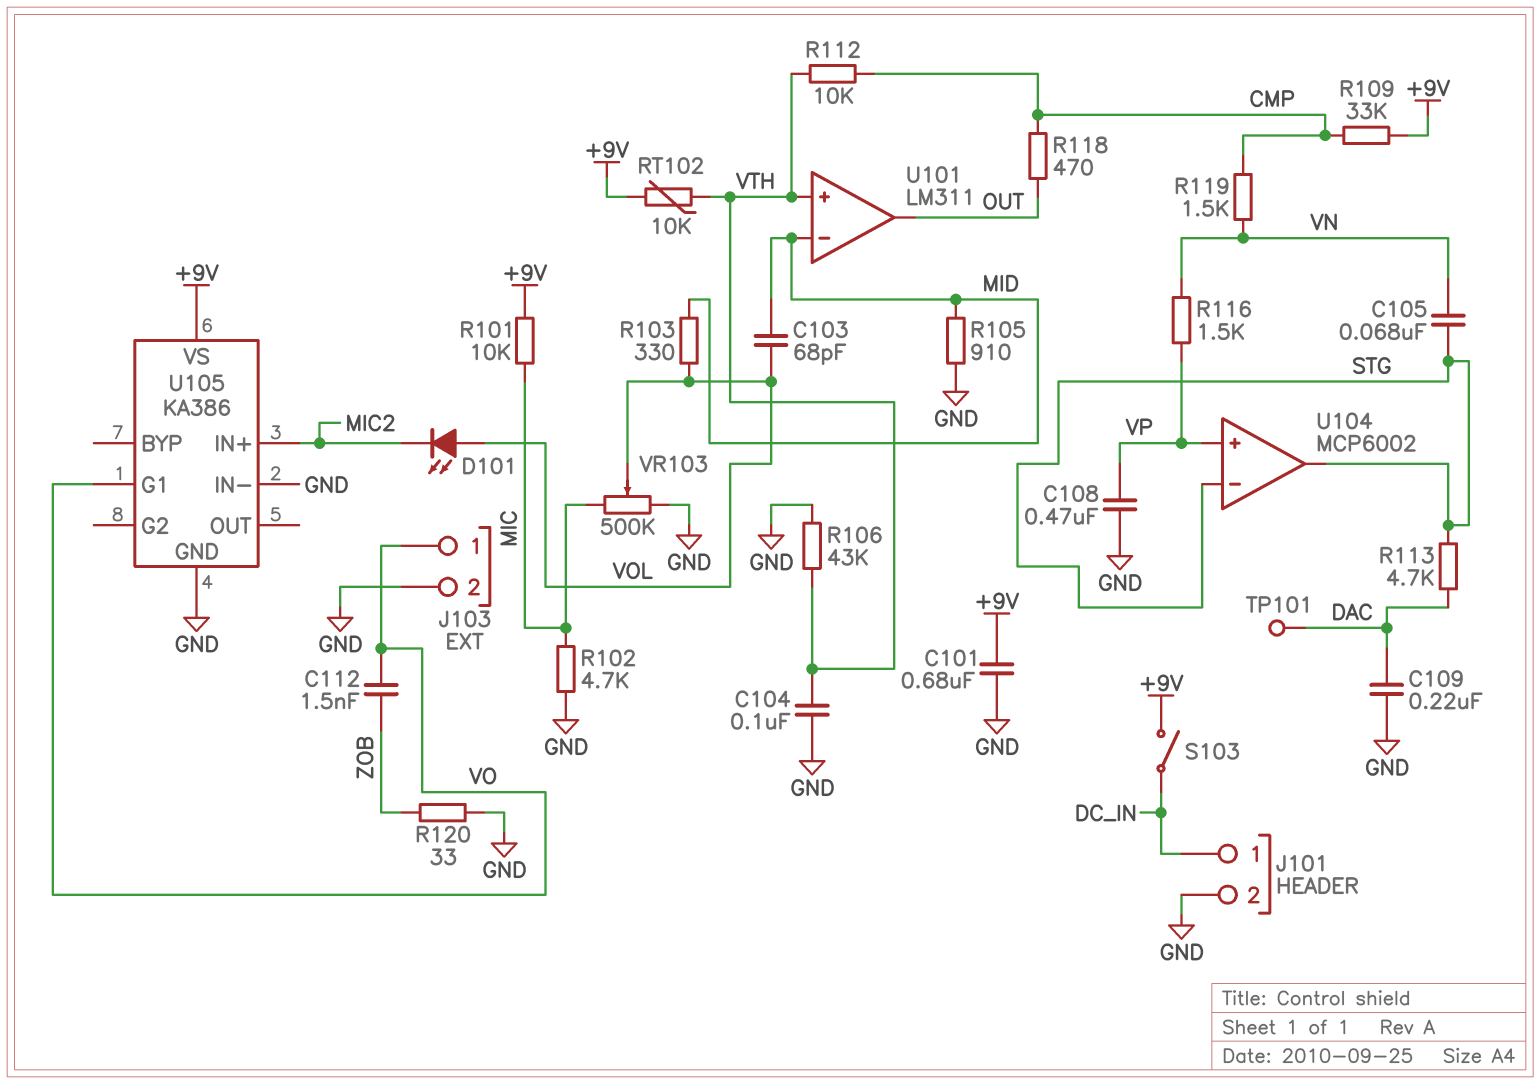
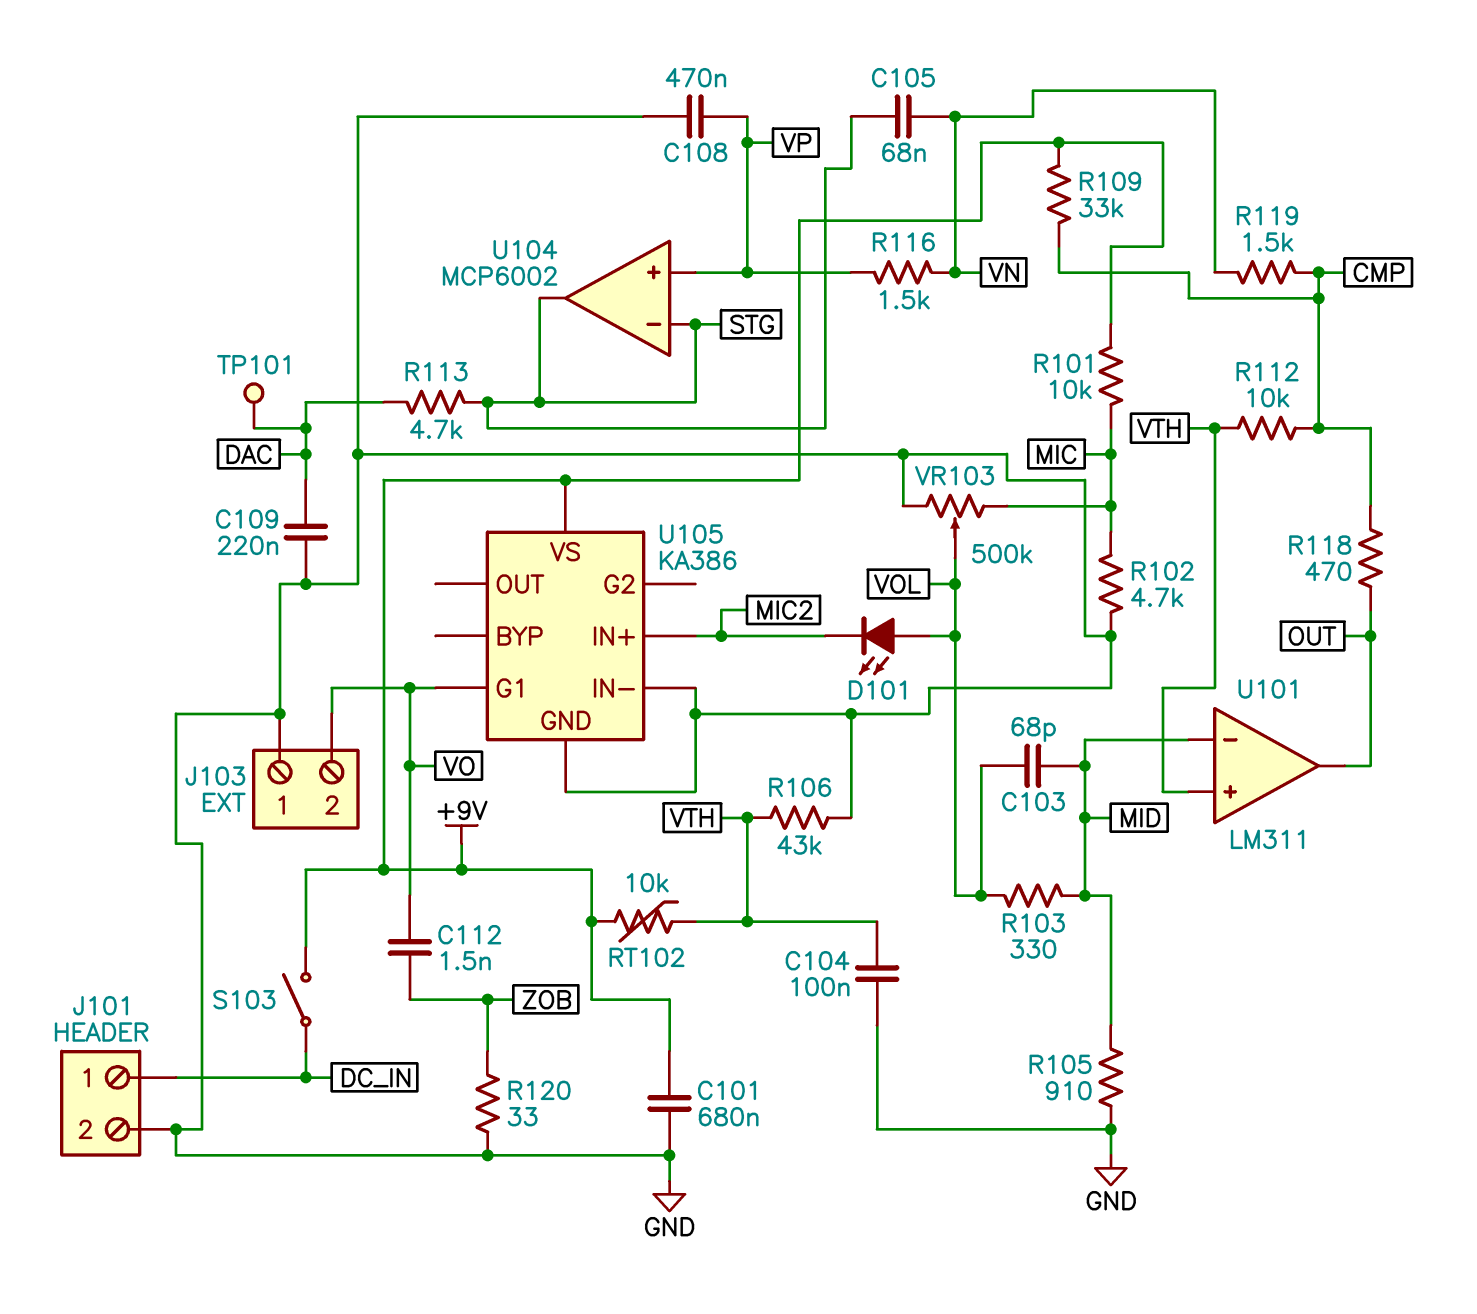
J103 pin 1: VO -> GND
J103 pin 2: GND -> VO

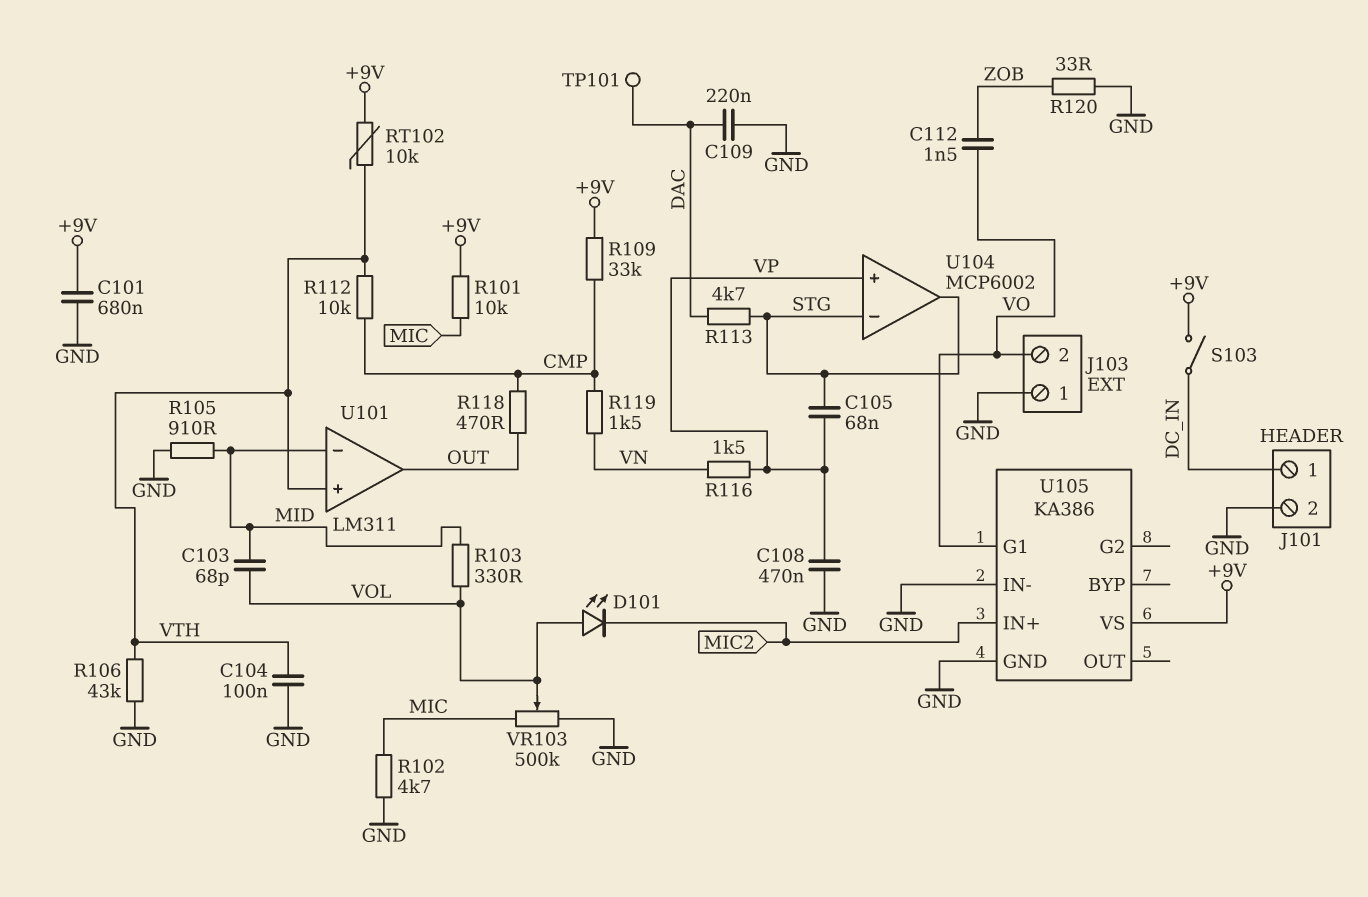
C105: 68nF (STG, VN) -> 68nF (STG, VP)

